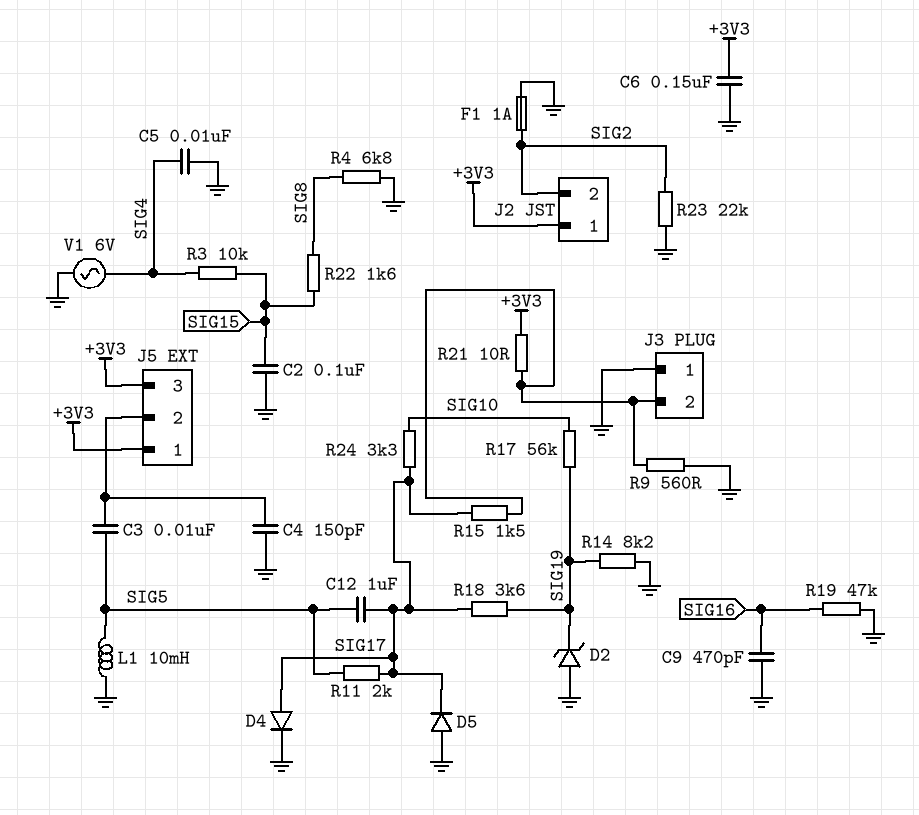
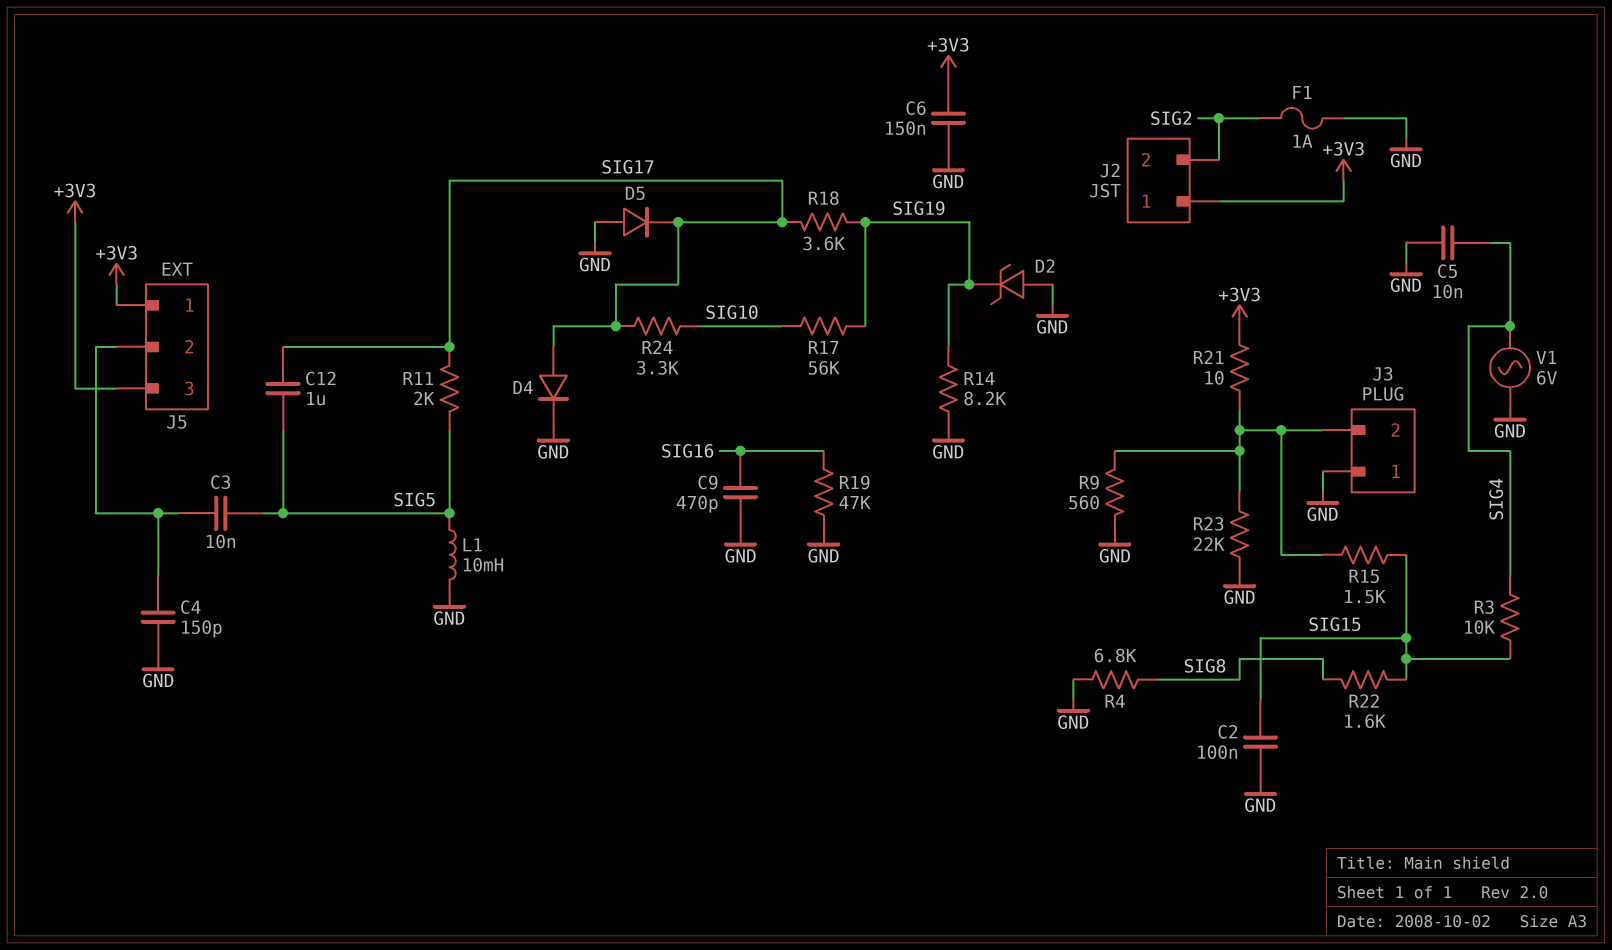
R15: 1.5k (J3/2, SIG17) -> 1.5k (J3/2, SIG15)
R23: 22k (GND, SIG2) -> 22k (GND, J3/2)

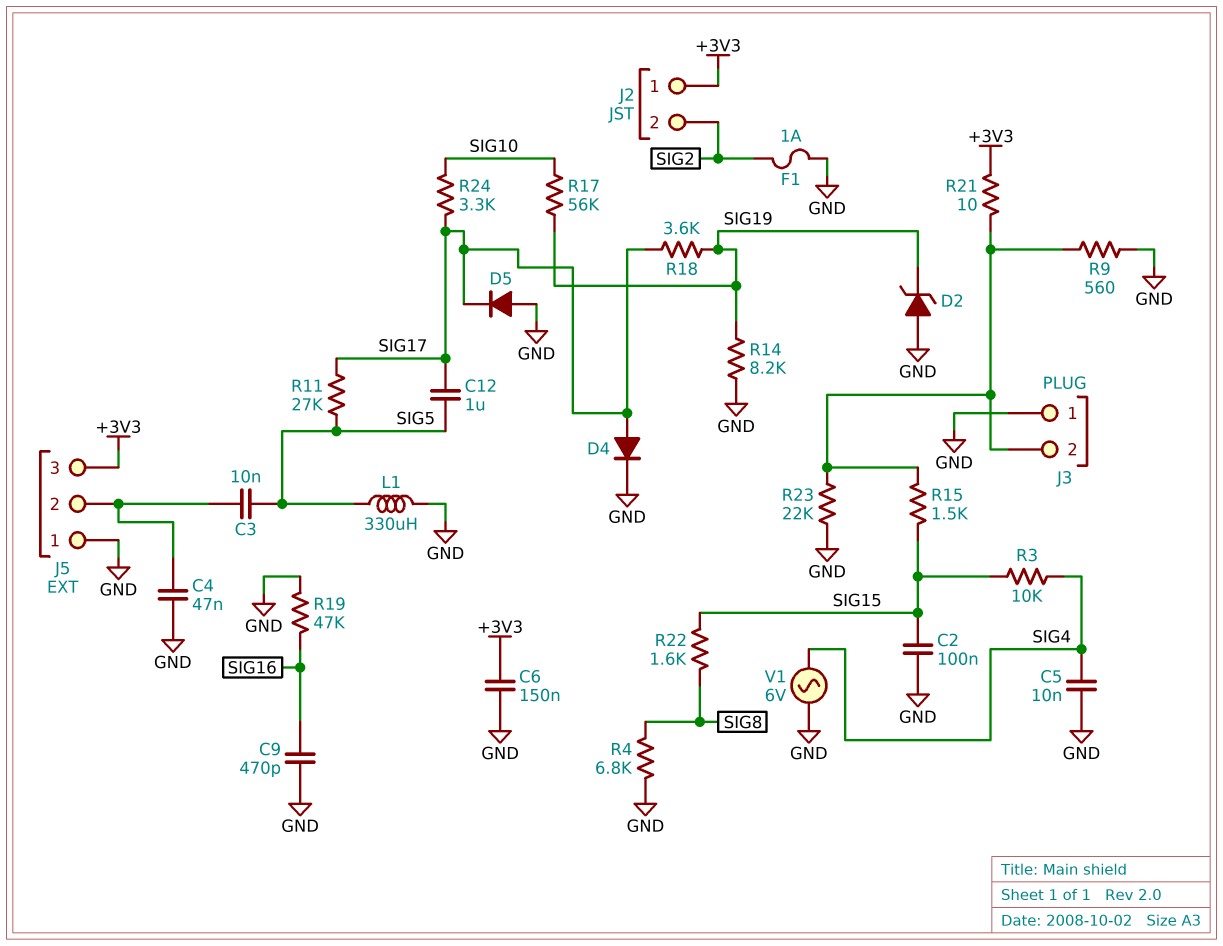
C4: 150pF (GND, J5/2) -> 47nF (GND, J5/2)
J5 pin 1: +3V3 -> GND
L1: 10mH (GND, SIG5) -> 330uH (GND, SIG5)
R11: 2k (SIG5, SIG17) -> 27k (SIG5, SIG17)

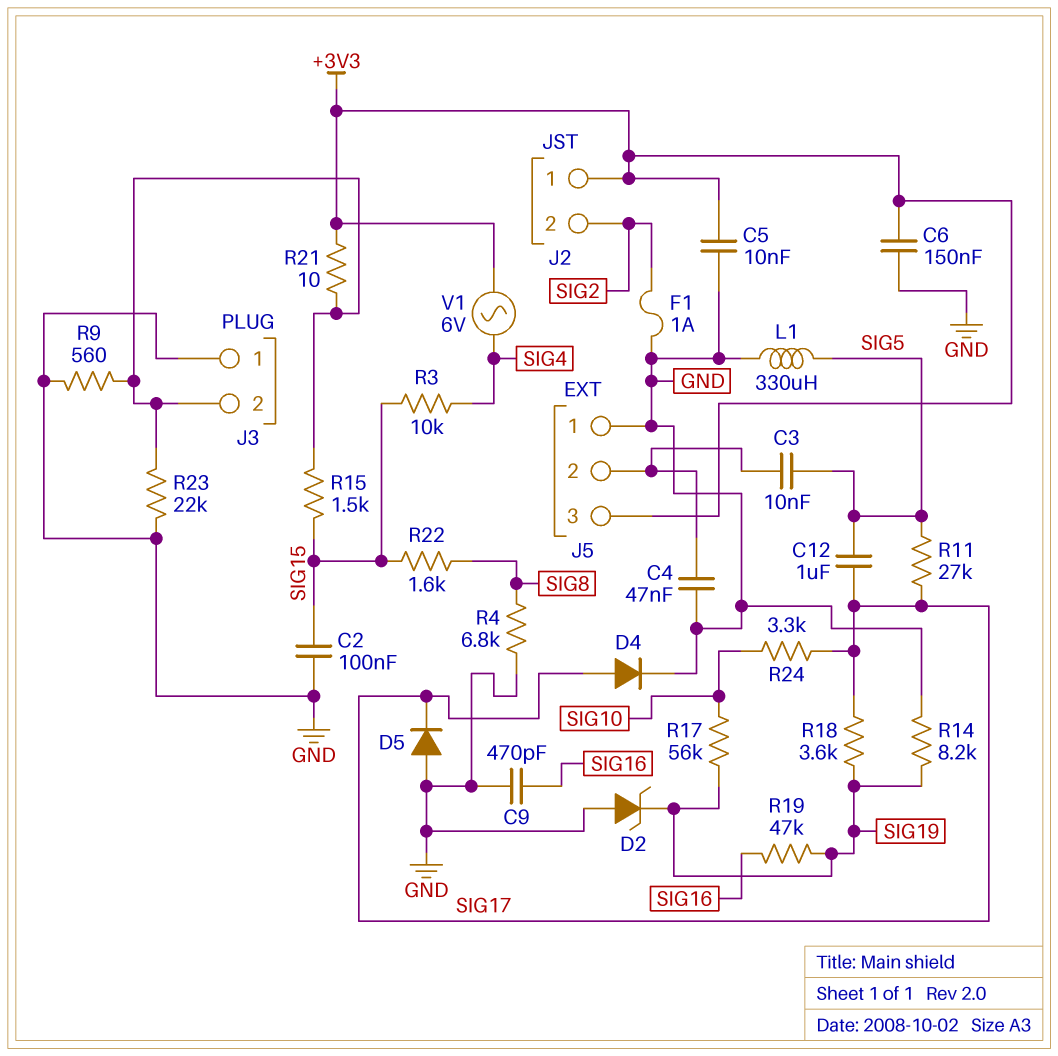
C5: 10nF (GND, SIG4) -> 10nF (+3V3, GND)
R19: 47k (GND, SIG16) -> 47k (SIG16, SIG19)
V1: AC 6V (GND, SIG4) -> AC 6V (+3V3, SIG4)

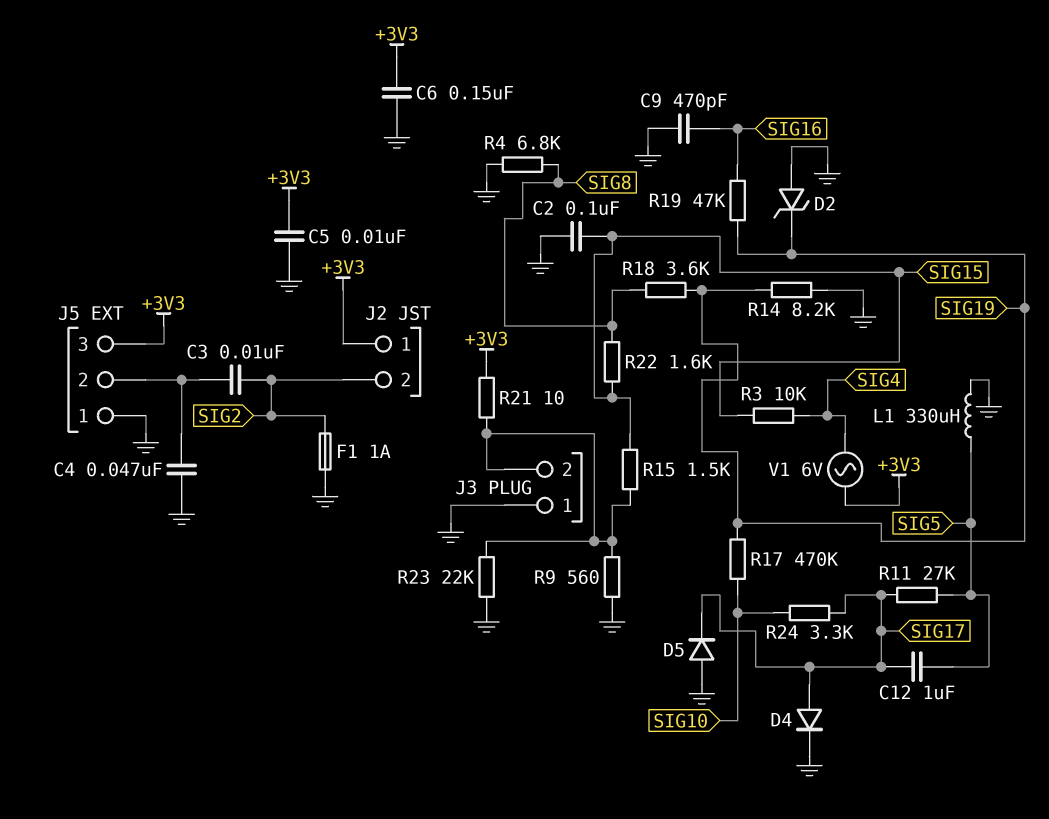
C3: 10nF (J5/2, SIG5) -> 10nF (J5/2, SIG2)
R17: 56k (SIG10, SIG19) -> 470k (SIG10, SIG19)
R18: 3.6k (SIG17, SIG19) -> 3.6k (SIG8, SIG19)

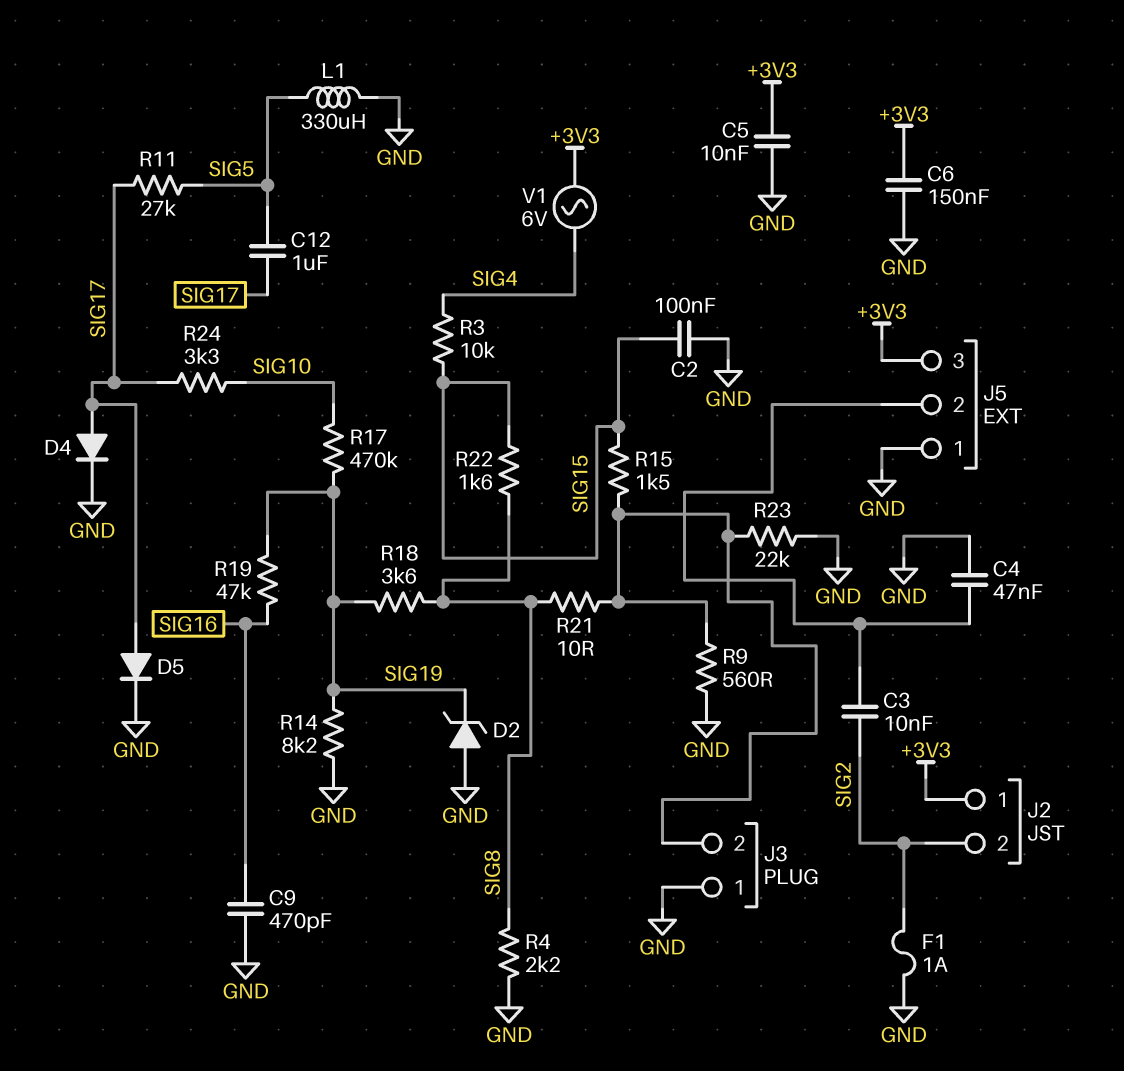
D5: diode (A GND, K SIG17) -> diode (A SIG17, K GND)
R4: 6.8k (GND, SIG8) -> 2.2k (GND, SIG8)
R21: 10 (+3V3, J3/2) -> 10 (J3/2, SIG8)

